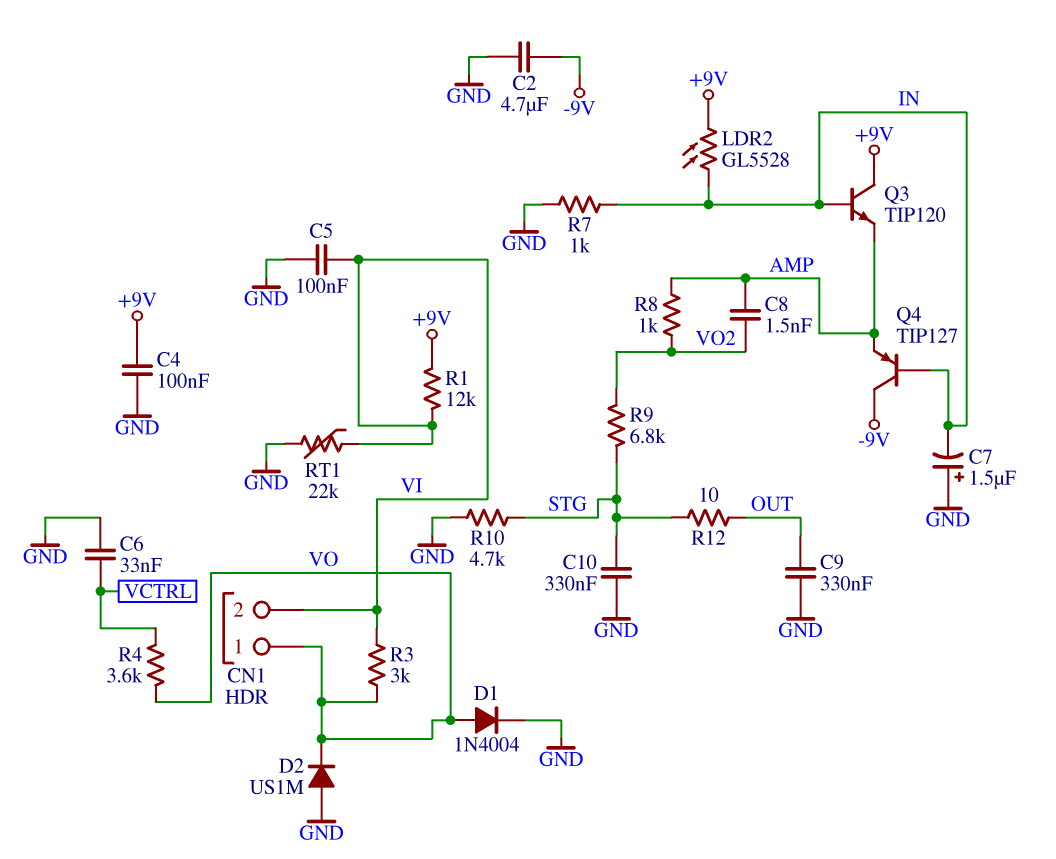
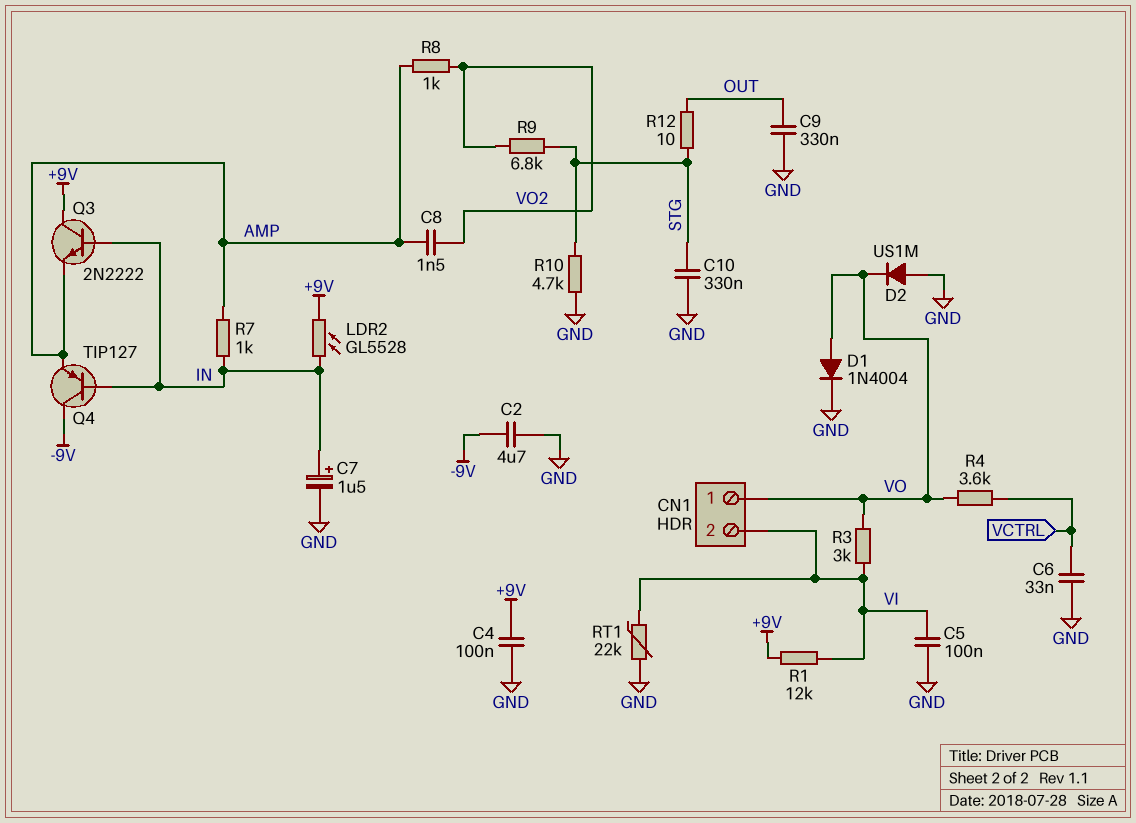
C7: 1.5uF (plus GND, minus IN) -> 1.5uF (plus IN, minus GND)
Q3: NPN TIP120 (B IN, C +9V, E AMP) -> NPN 2N2222 (B IN, C +9V, E AMP)
R7: 1k (GND, IN) -> 1k (AMP, IN)

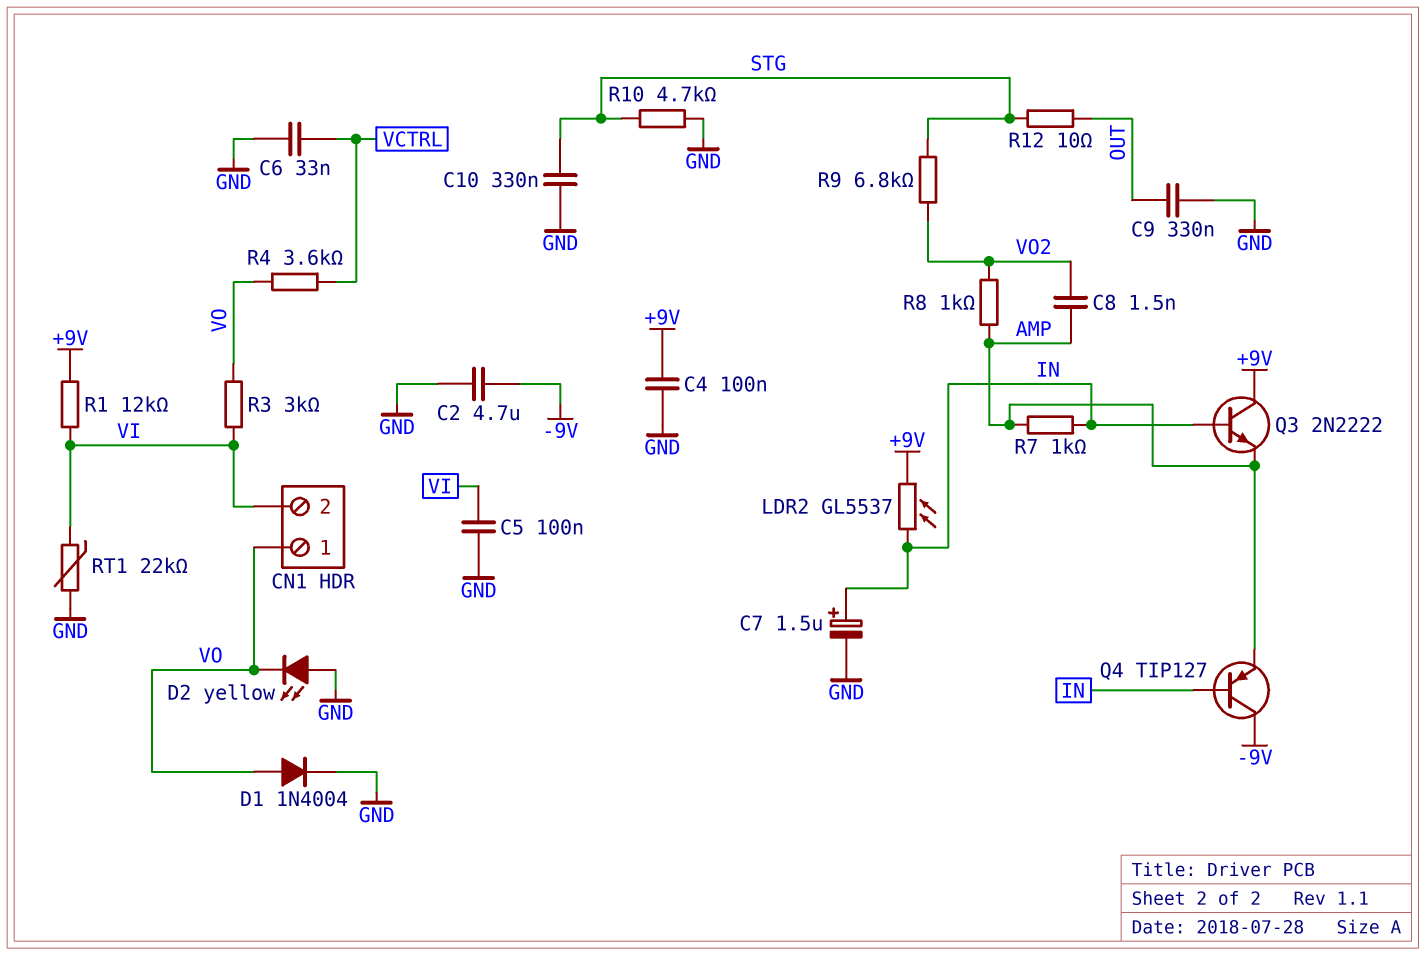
D2: diode US1M (A GND, K VO) -> LED yellow (A GND, K VO)
LDR2: GL5528 (+9V, IN) -> GL5537 (+9V, IN)

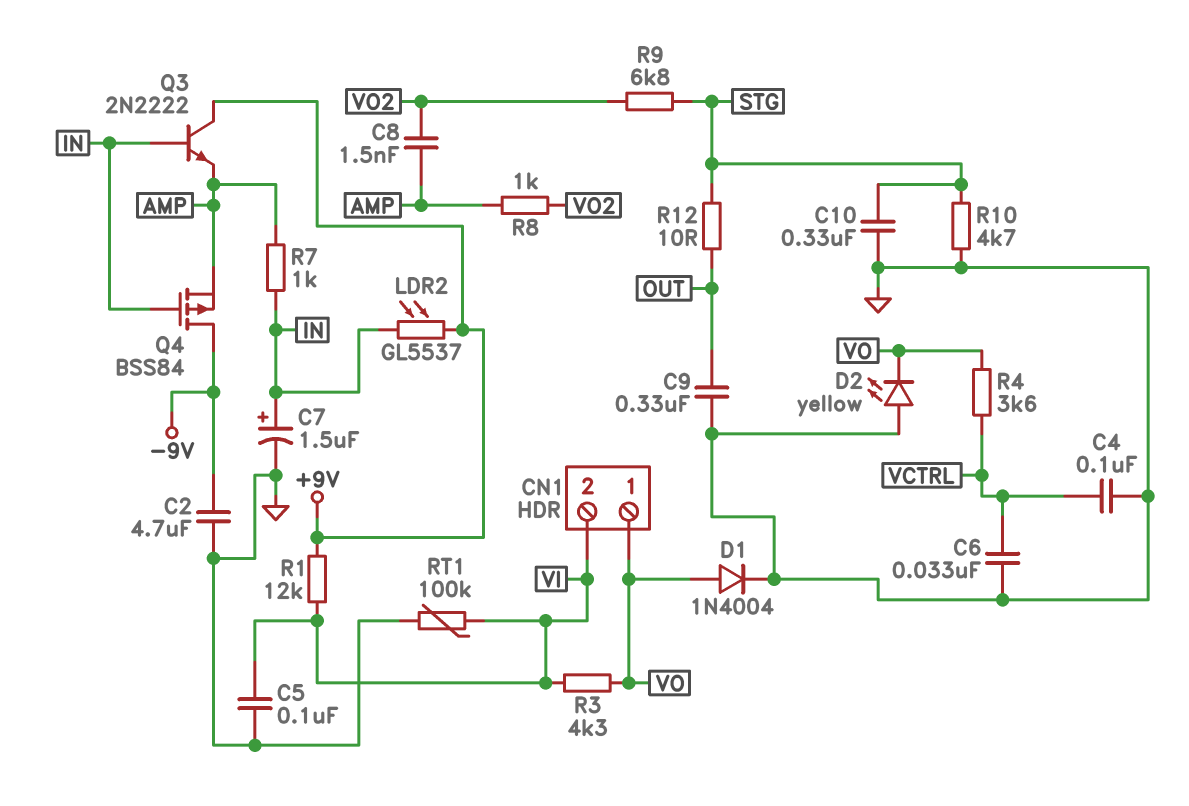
C4: 100nF (+9V, GND) -> 100nF (GND, VCTRL)
Q4: PNP TIP127 (B IN, C -9V, E AMP) -> PMOS BSS84 (G IN, D -9V, S AMP)
R3: 3k (VI, VO) -> 4.3k (VI, VO)
RT1: 22k (GND, VI) -> 100k (GND, VI)

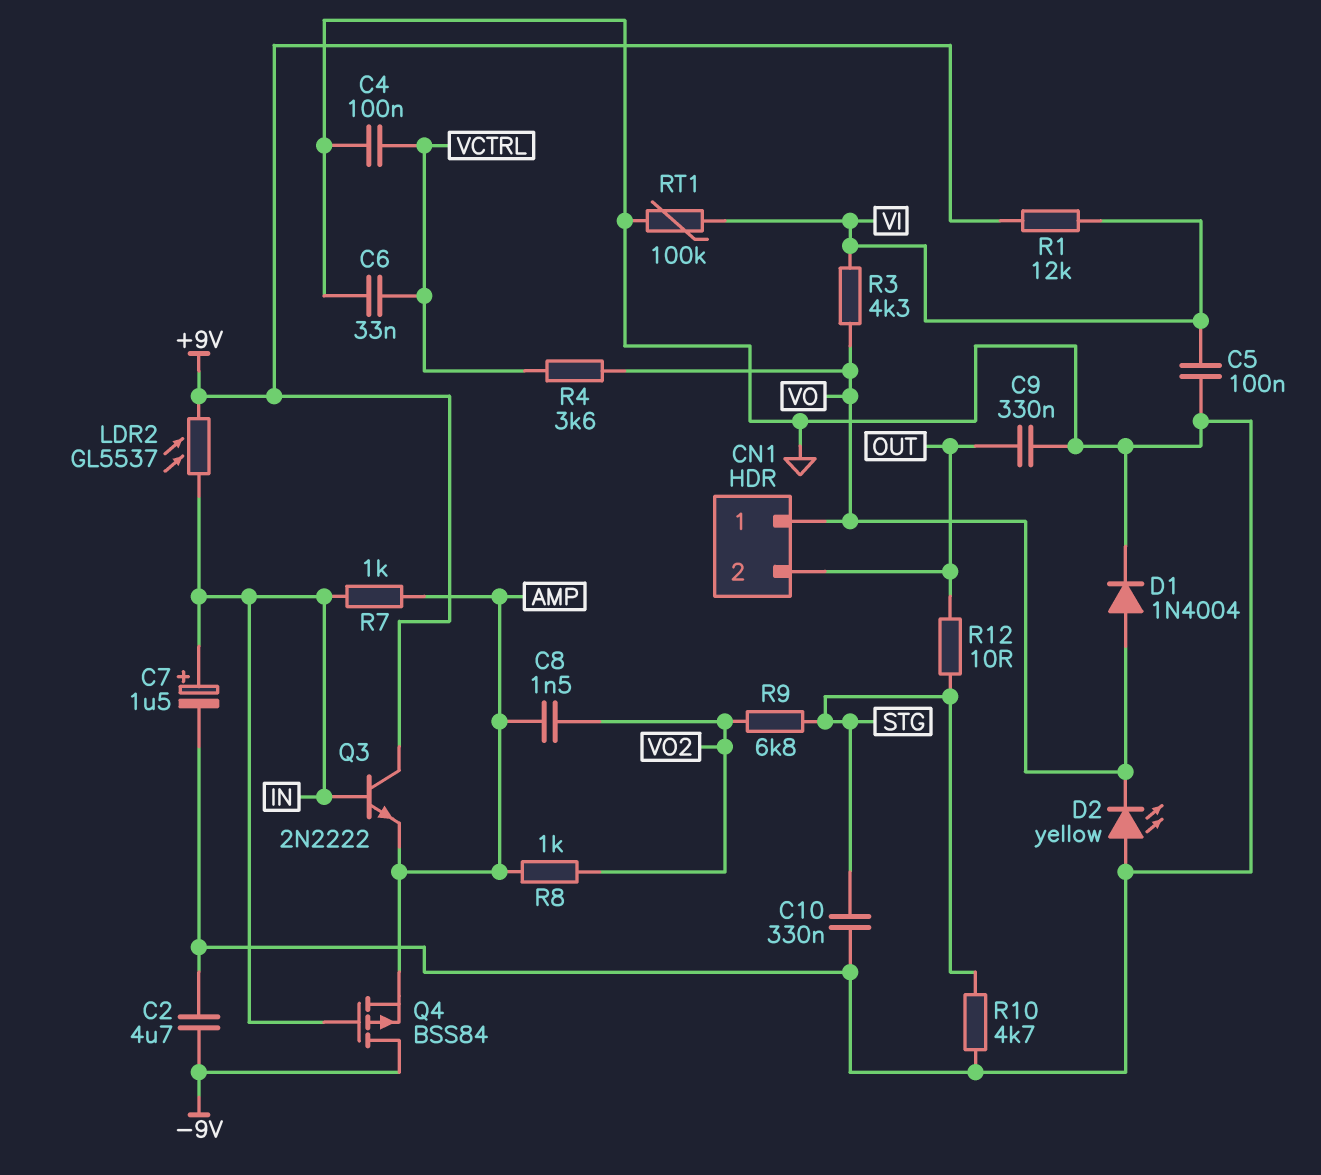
CN1 pin 2: VI -> OUT

